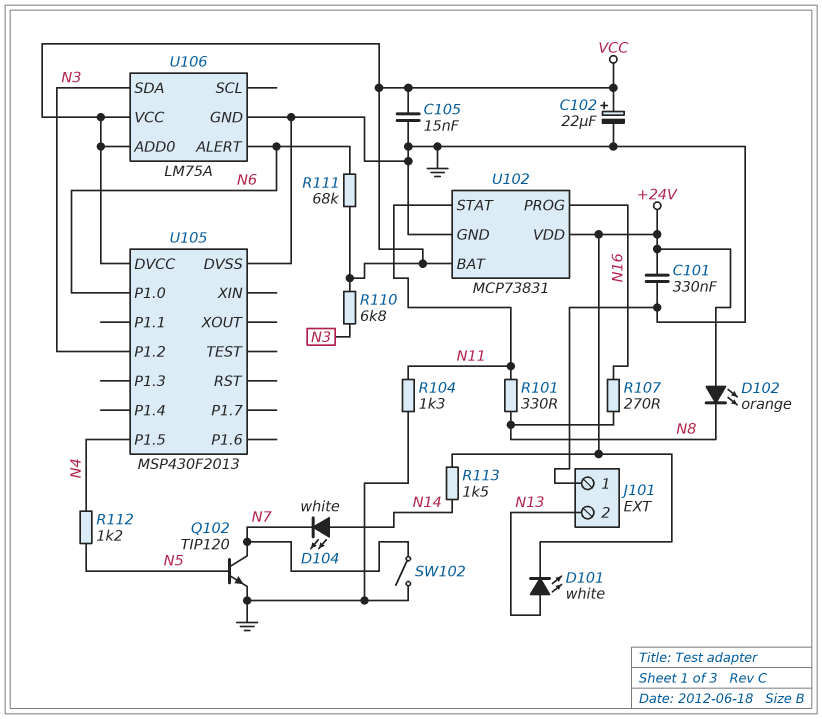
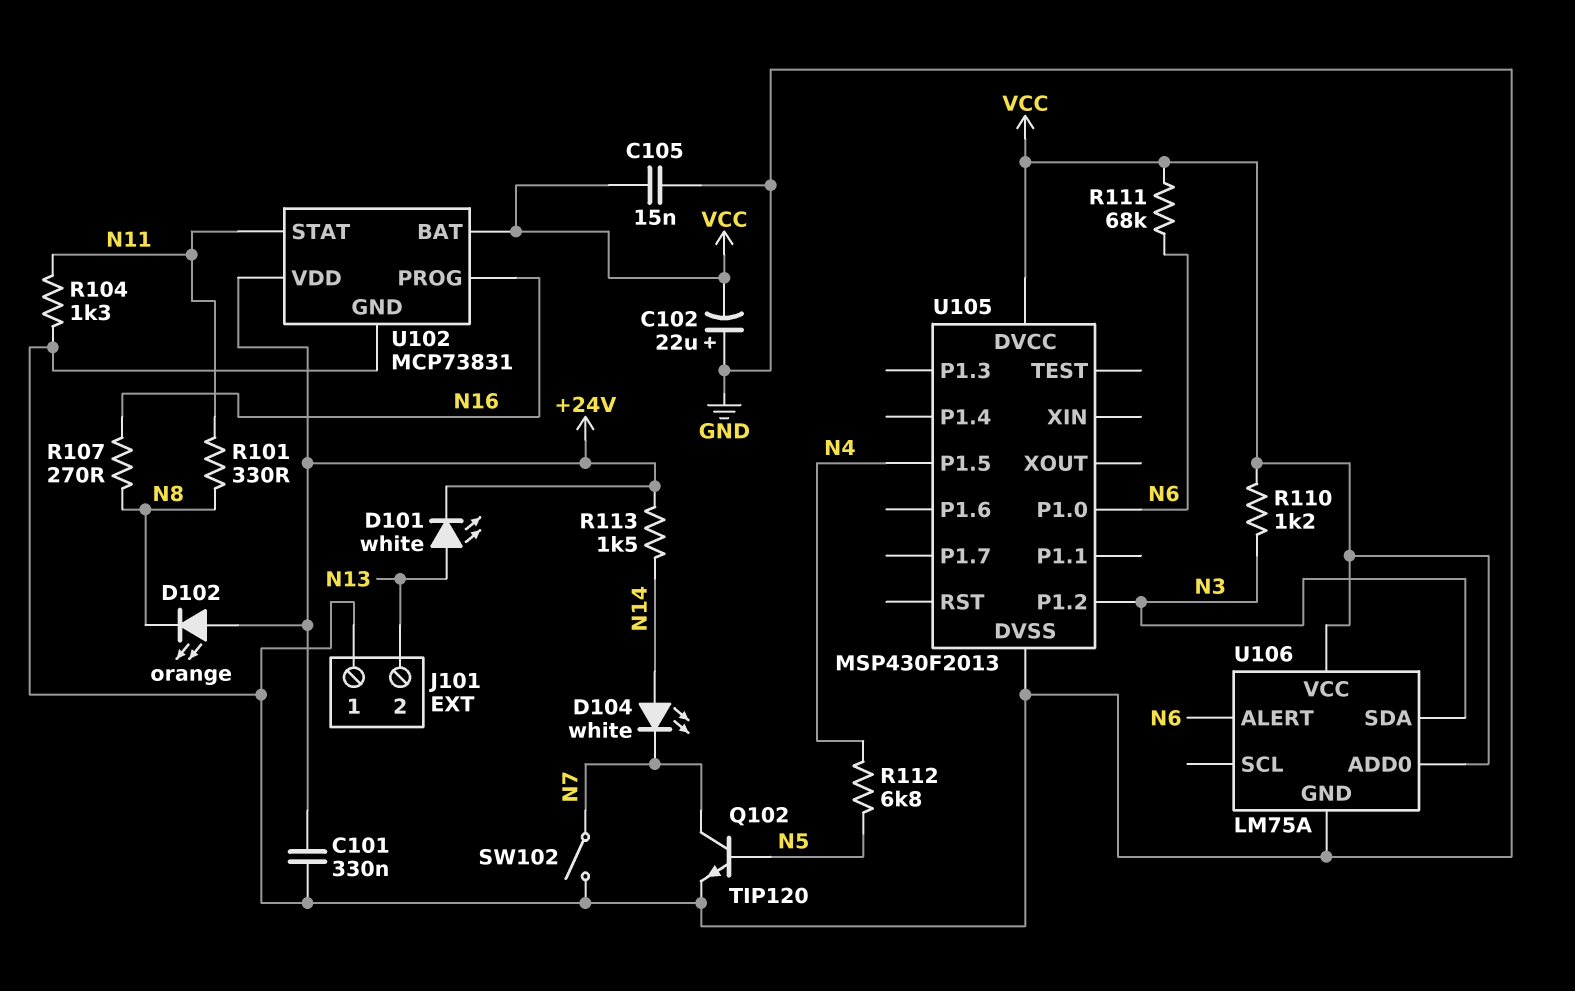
C102: 22uF (plus VCC, minus GND) -> 22uF (plus GND, minus VCC)
R110: 6.8k (N3, VCC) -> 1.2k (N3, VCC)
R112: 1.2k (N4, N5) -> 6.8k (N4, N5)

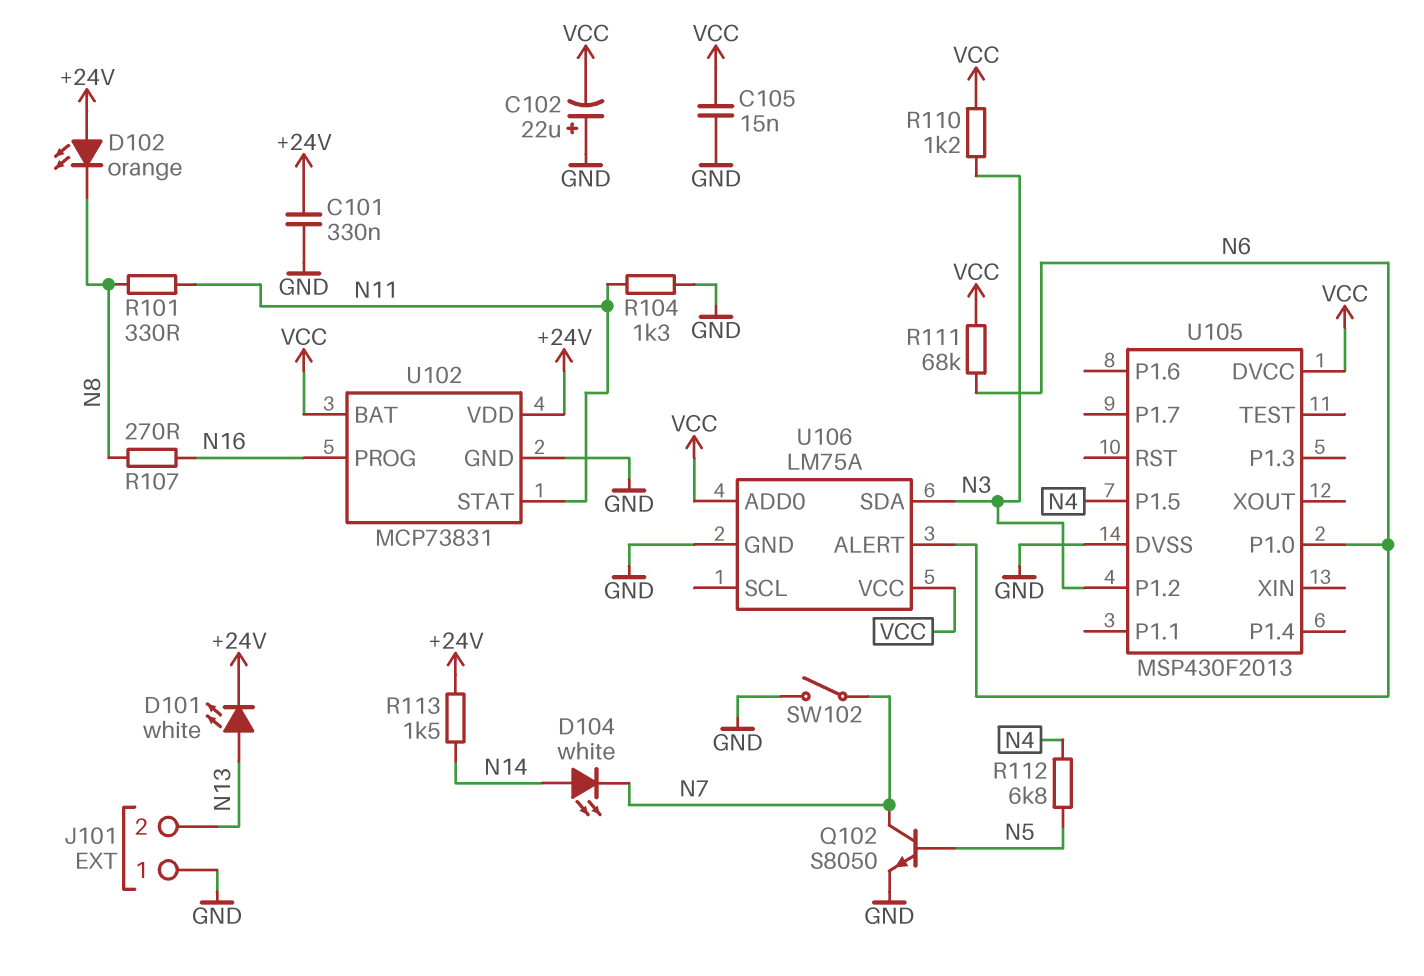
Q102: NPN TIP120 (B N5, C N7, E GND) -> NPN S8050 (B N5, C N7, E GND)

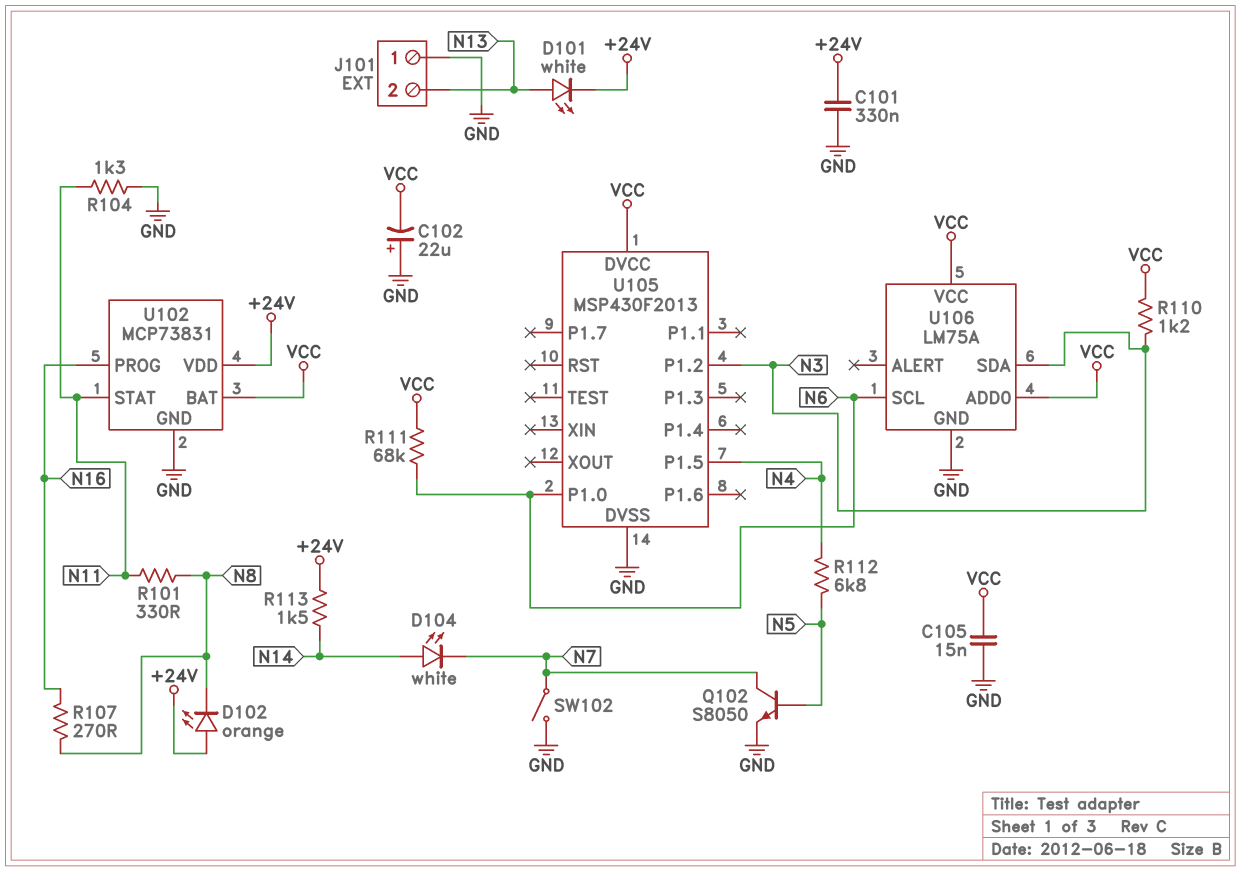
U106 pin ALERT: N6 -> none
U106 pin SCL: none -> N6

